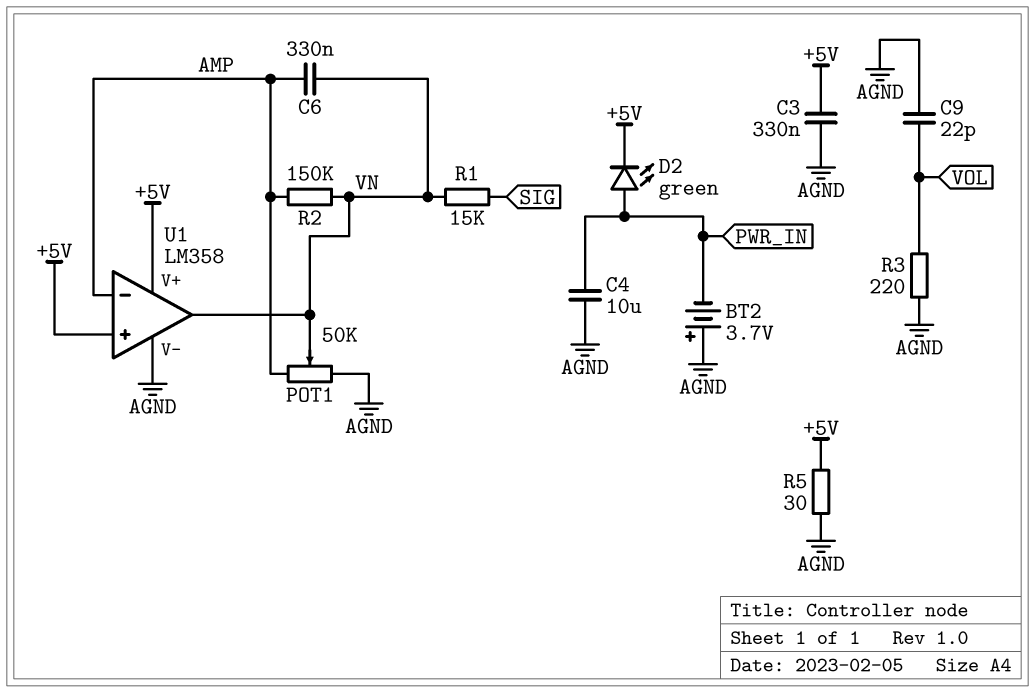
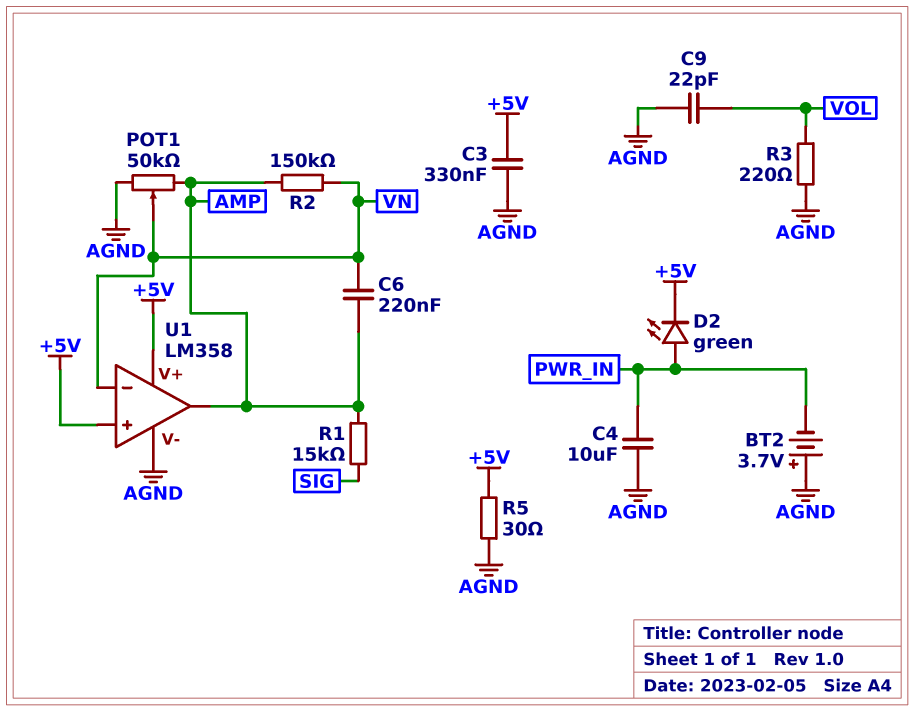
C6: 330nF (AMP, VN) -> 220nF (AMP, VN)
R1: 15k (SIG, VN) -> 15k (AMP, SIG)
U1 pin in-: AMP -> VN
U1 pin out: VN -> AMP

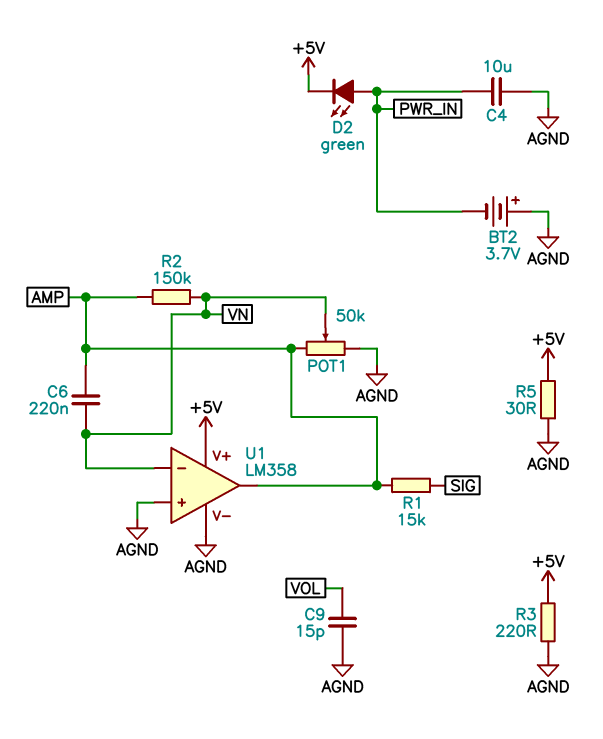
C3: 330nF (+5V, AGND) -> none
C9: 22pF (AGND, VOL) -> 15pF (AGND, VOL)
R3: 220 (AGND, VOL) -> 220 (+5V, AGND)
U1 pin in+: +5V -> AGND

